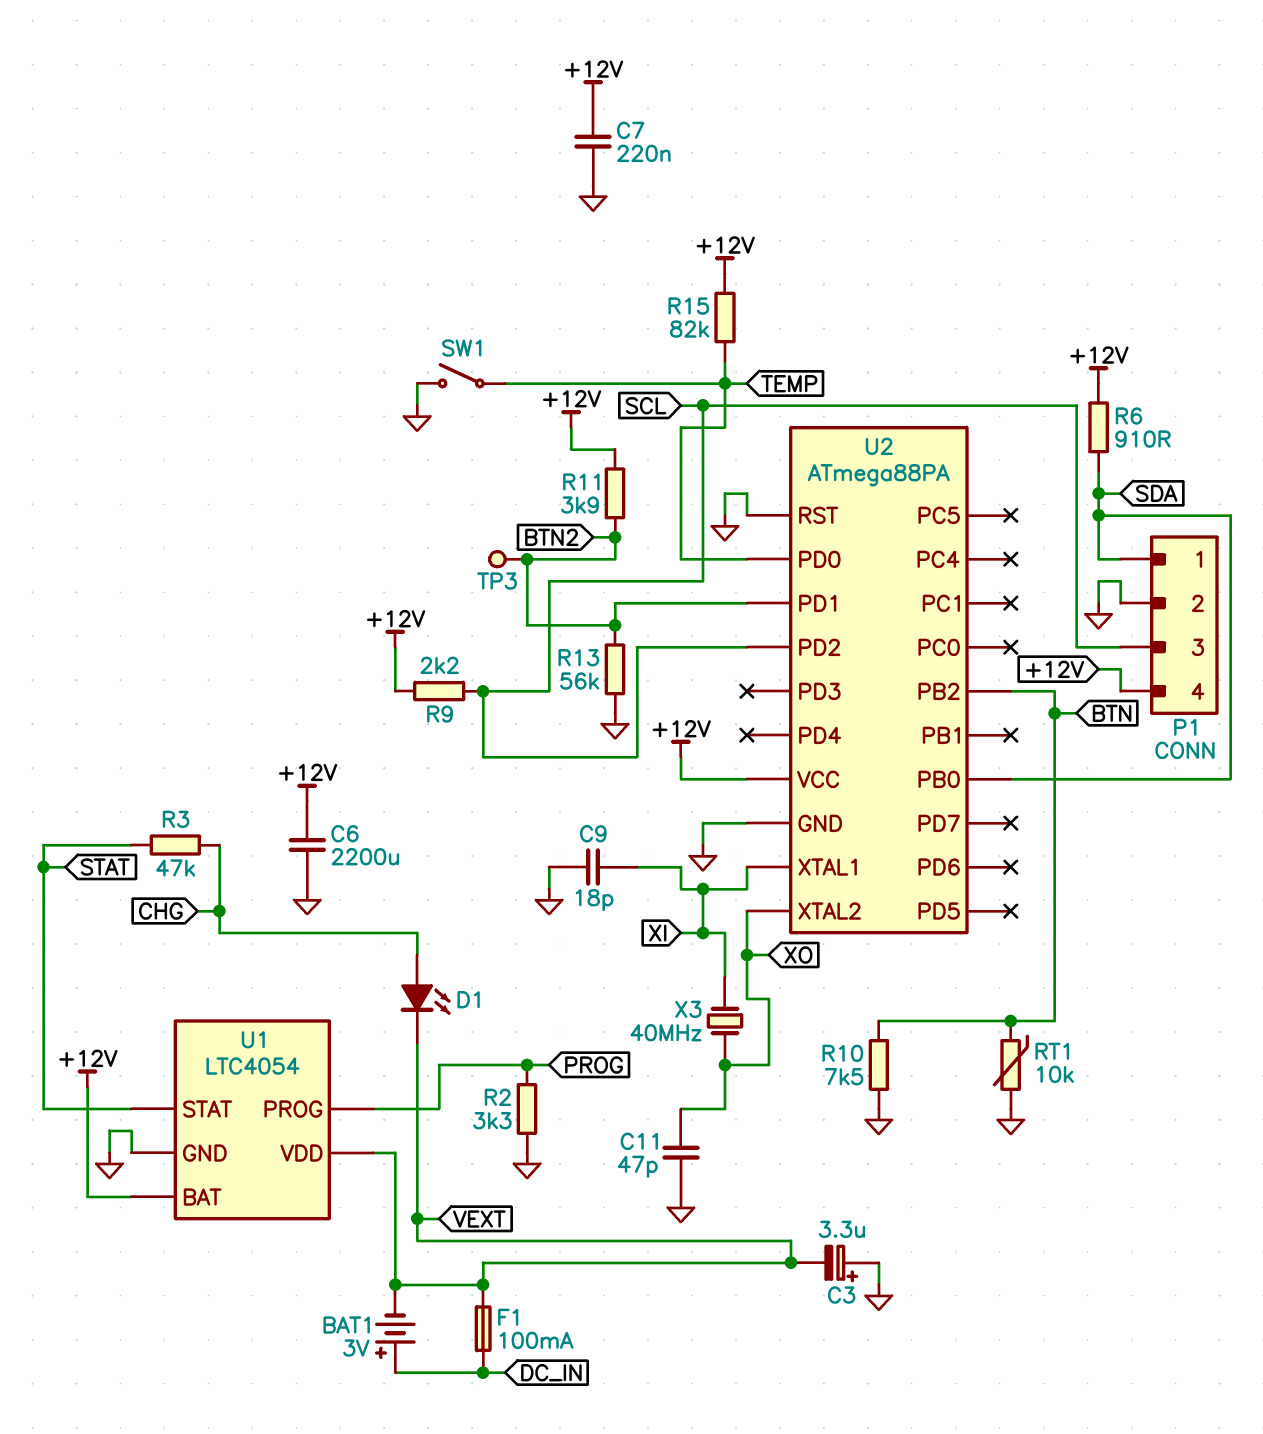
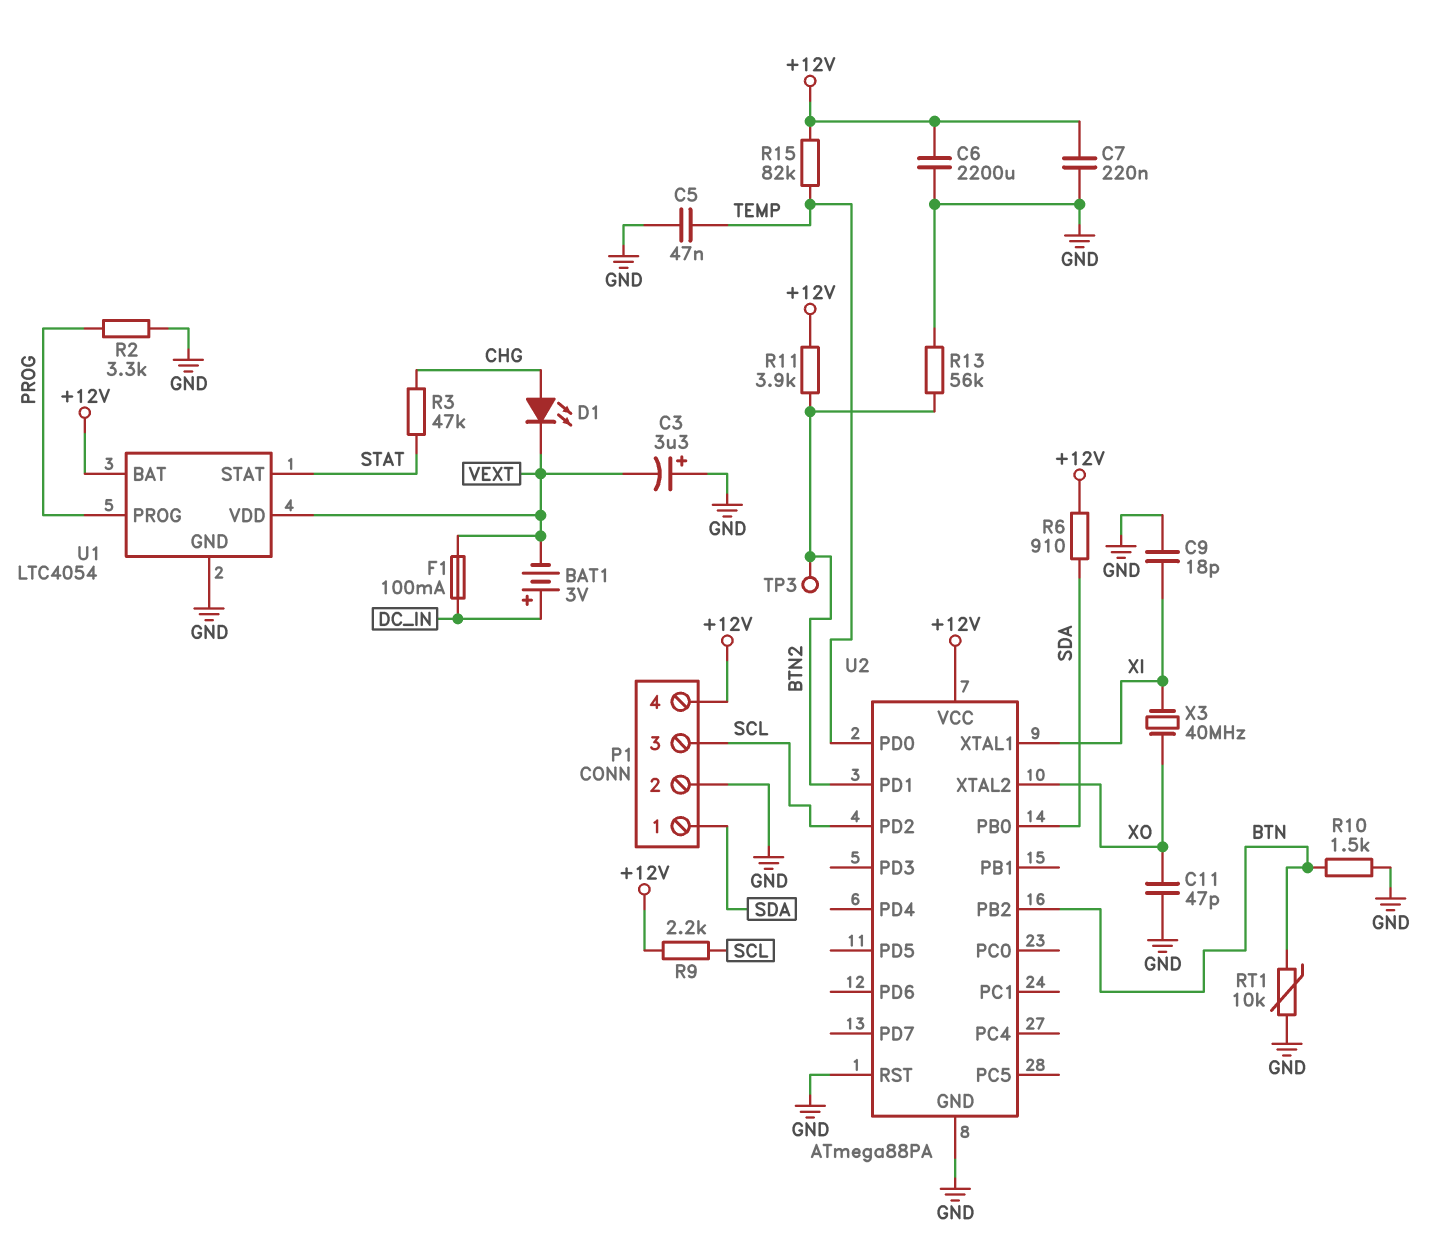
C5: none -> 47nF (GND, TEMP)
R10: 7.5k (BTN, GND) -> 1.5k (BTN, GND)
SW1: switch (GND, TEMP) -> none

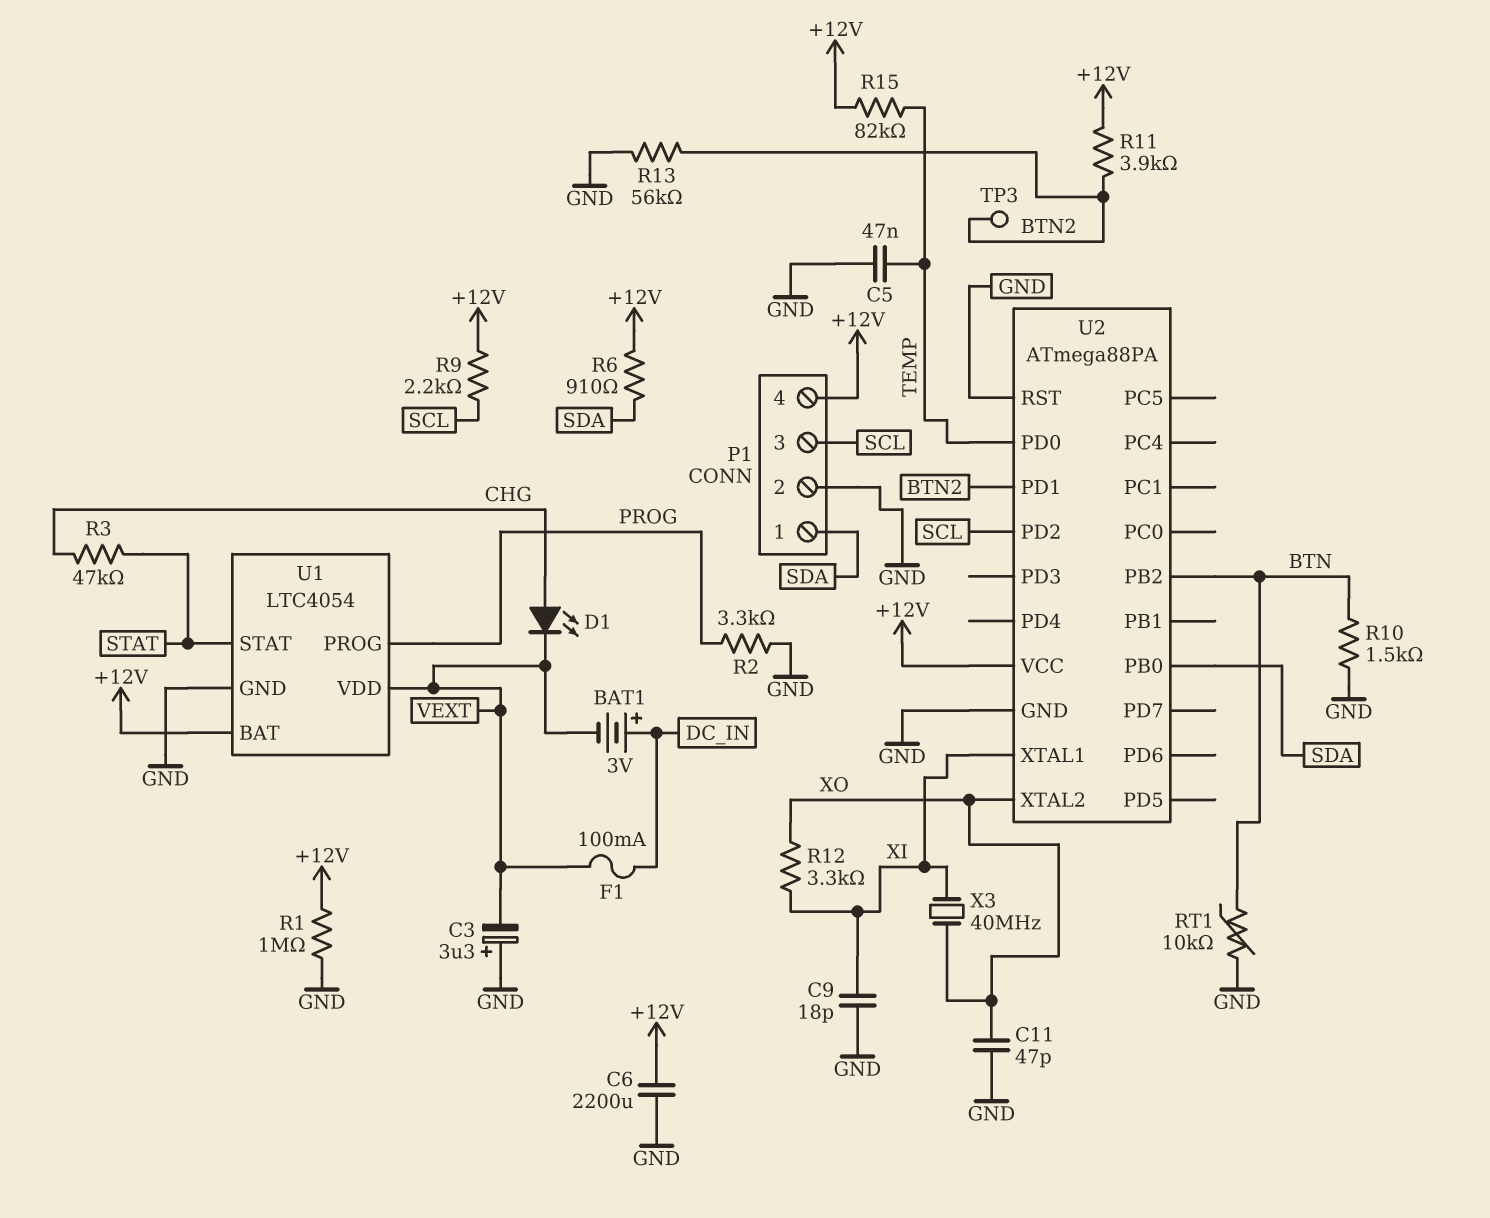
C7: 220nF (+12V, GND) -> none
R1: none -> 1M (+12V, GND)
R12: none -> 3.3k (XI, XO)

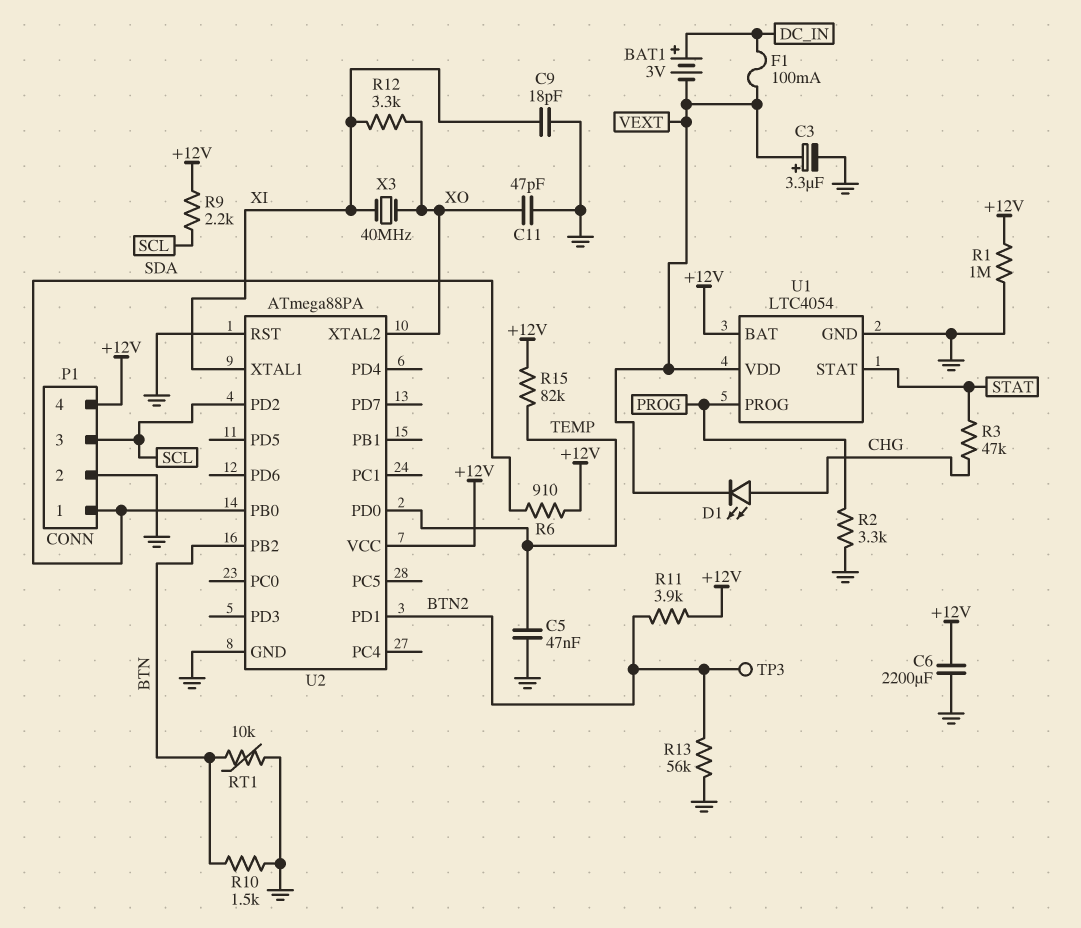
C3: 3.3uF (plus GND, minus VEXT) -> 3.3uF (plus VEXT, minus GND)

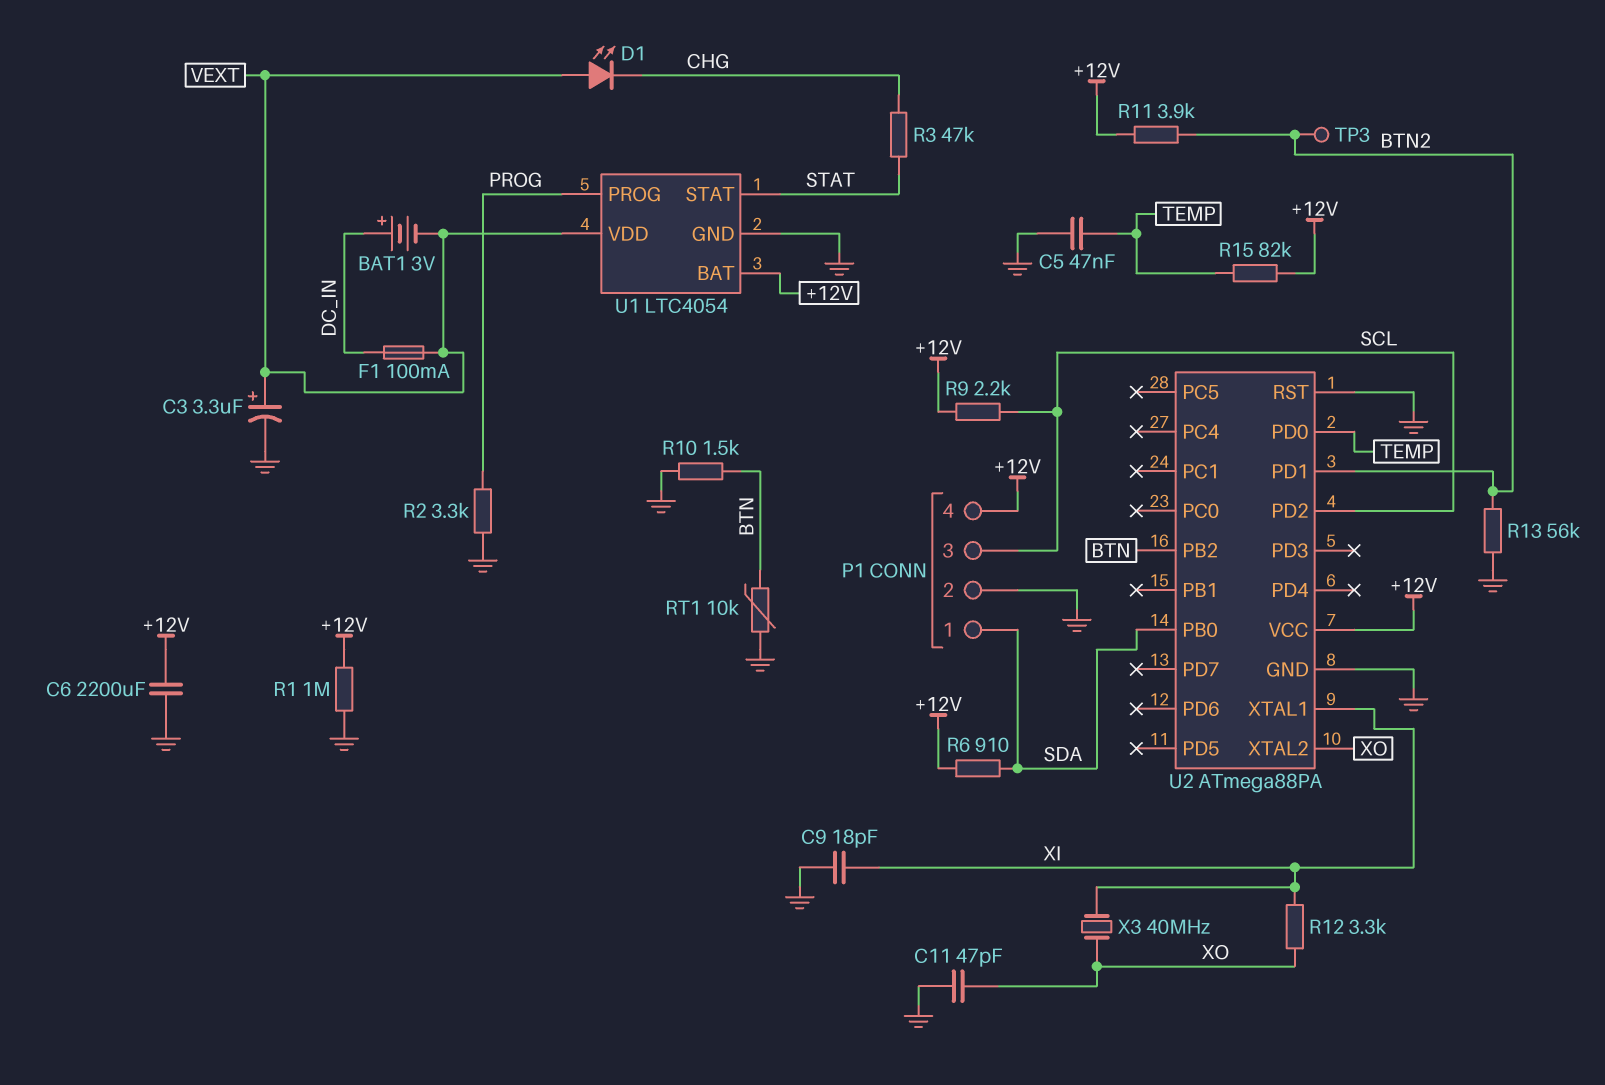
D1: LED (A CHG, K VEXT) -> LED (A VEXT, K CHG)

